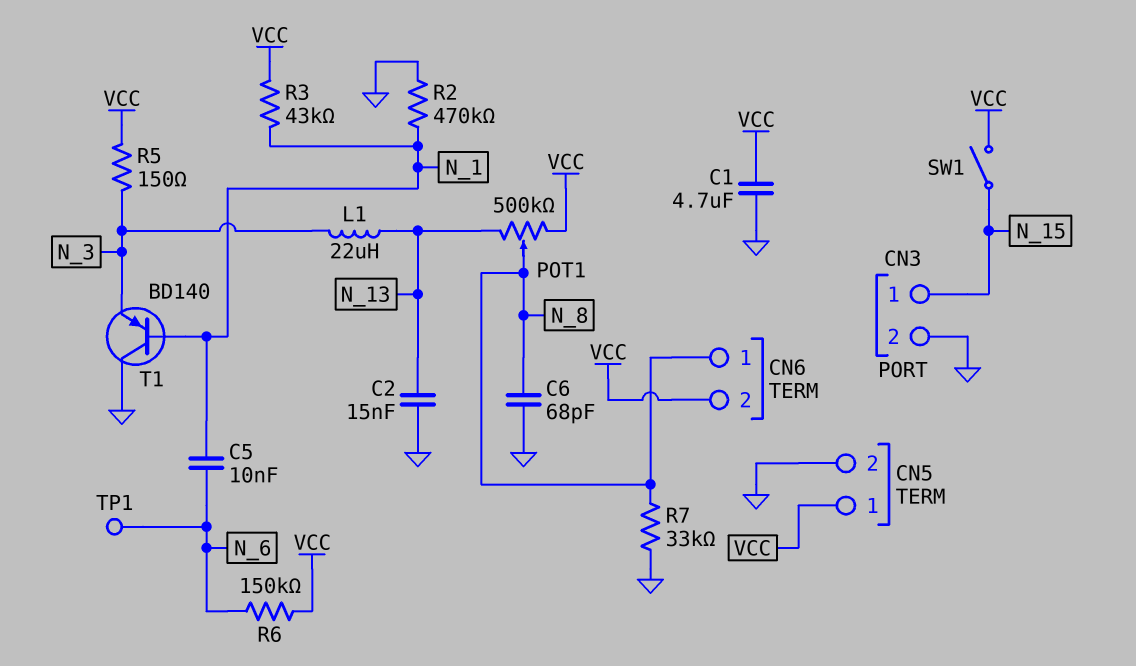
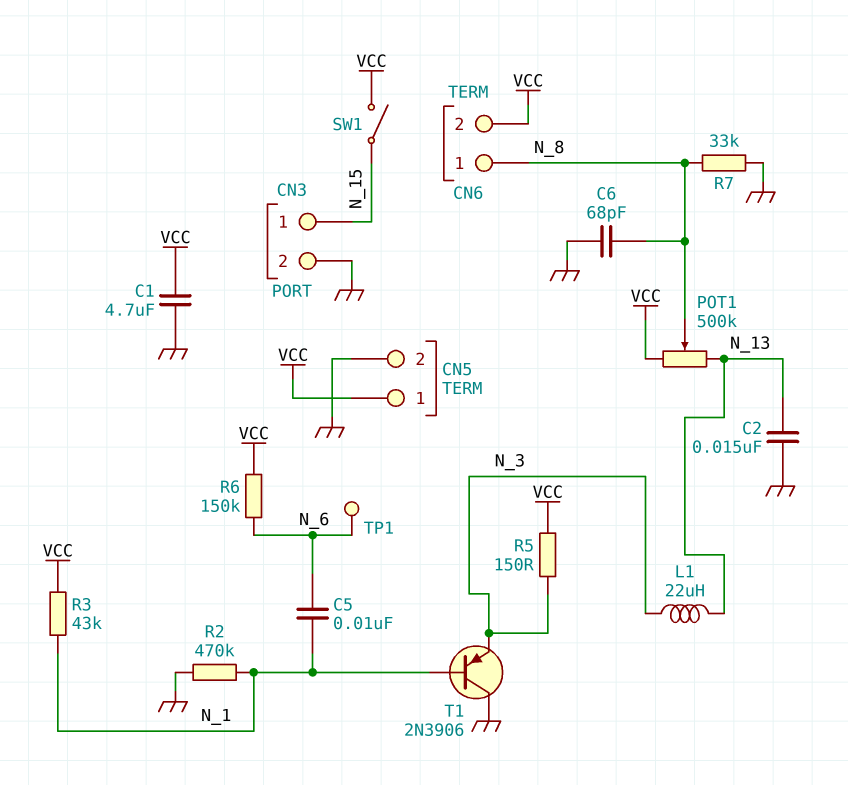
T1: PNP BD140 (B N_1, C GND, E N_3) -> PNP 2N3906 (B N_1, C GND, E N_3)

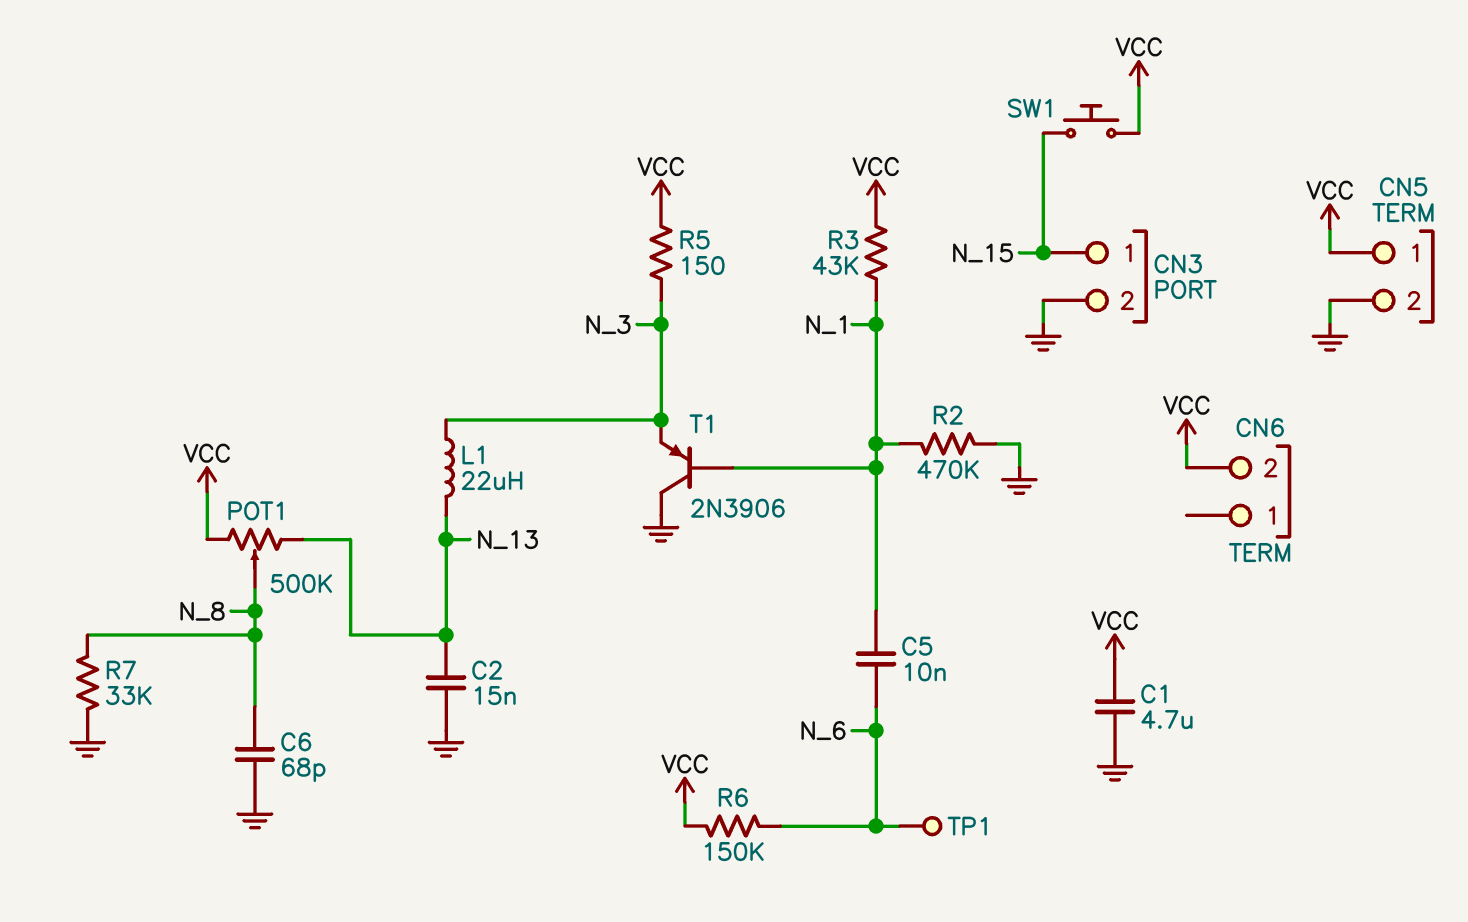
CN6 pin 1: N_8 -> none
SW1: switch (N_15, VCC) -> button (N_15, VCC)

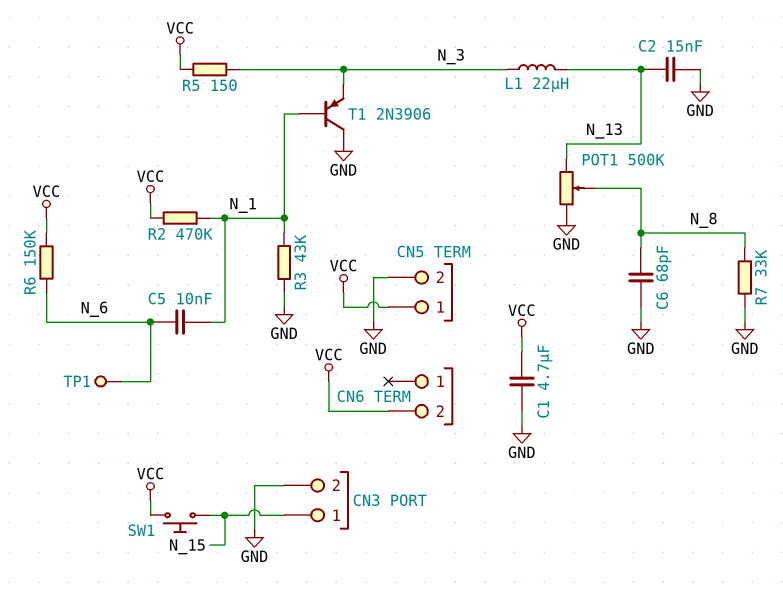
POT1: 500k (N_13, VCC, wiper N_8) -> 500k (GND, N_13, wiper N_8)
R2: 470k (GND, N_1) -> 470k (N_1, VCC)
R3: 43k (N_1, VCC) -> 43k (GND, N_1)

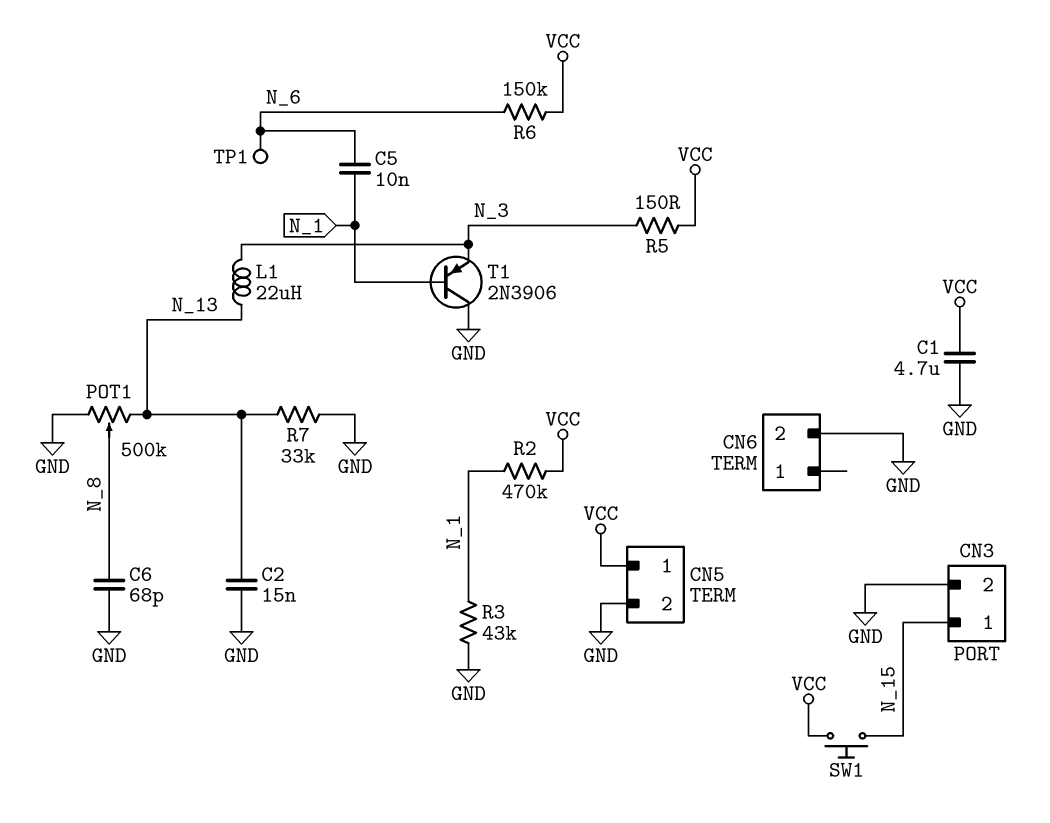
CN6 pin 2: VCC -> GND
R7: 33k (GND, N_8) -> 33k (GND, N_13)

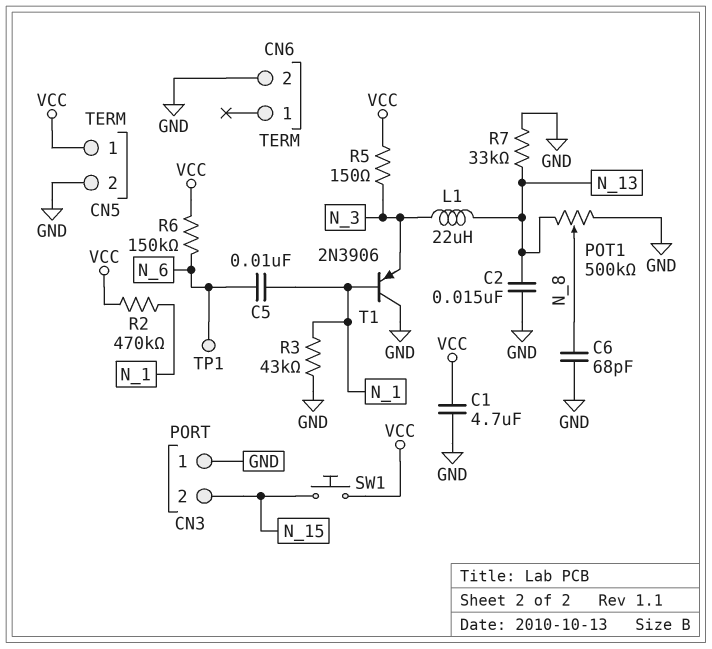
CN3 pin 1: N_15 -> GND
CN3 pin 2: GND -> N_15

